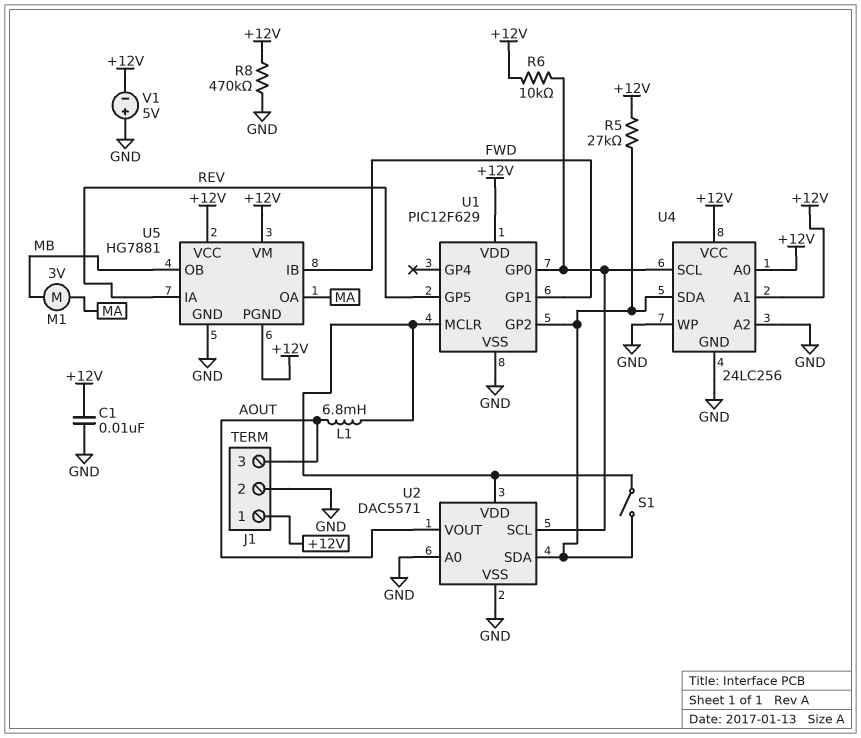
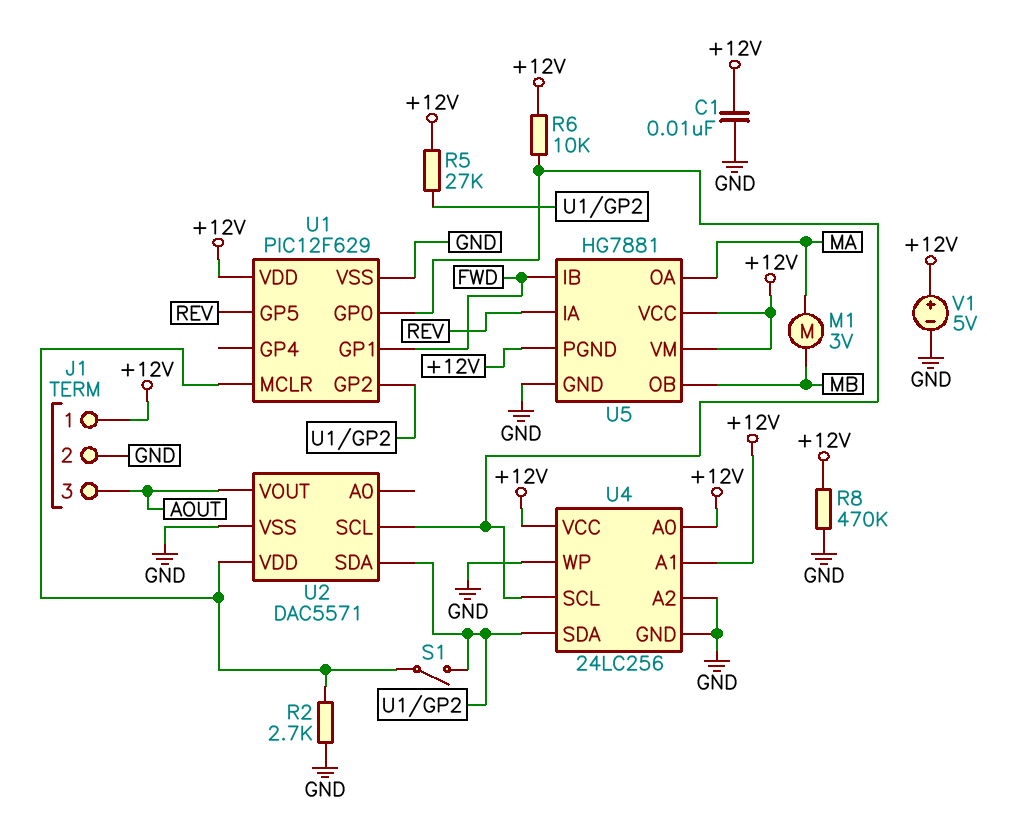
L1: 6.8mH (AOUT, U1/MCLR) -> none
R2: none -> 2.7k (GND, U1/MCLR)
U2 pin A0: GND -> none
V1: 5V (plus GND, minus +12V) -> 5V (plus +12V, minus GND)

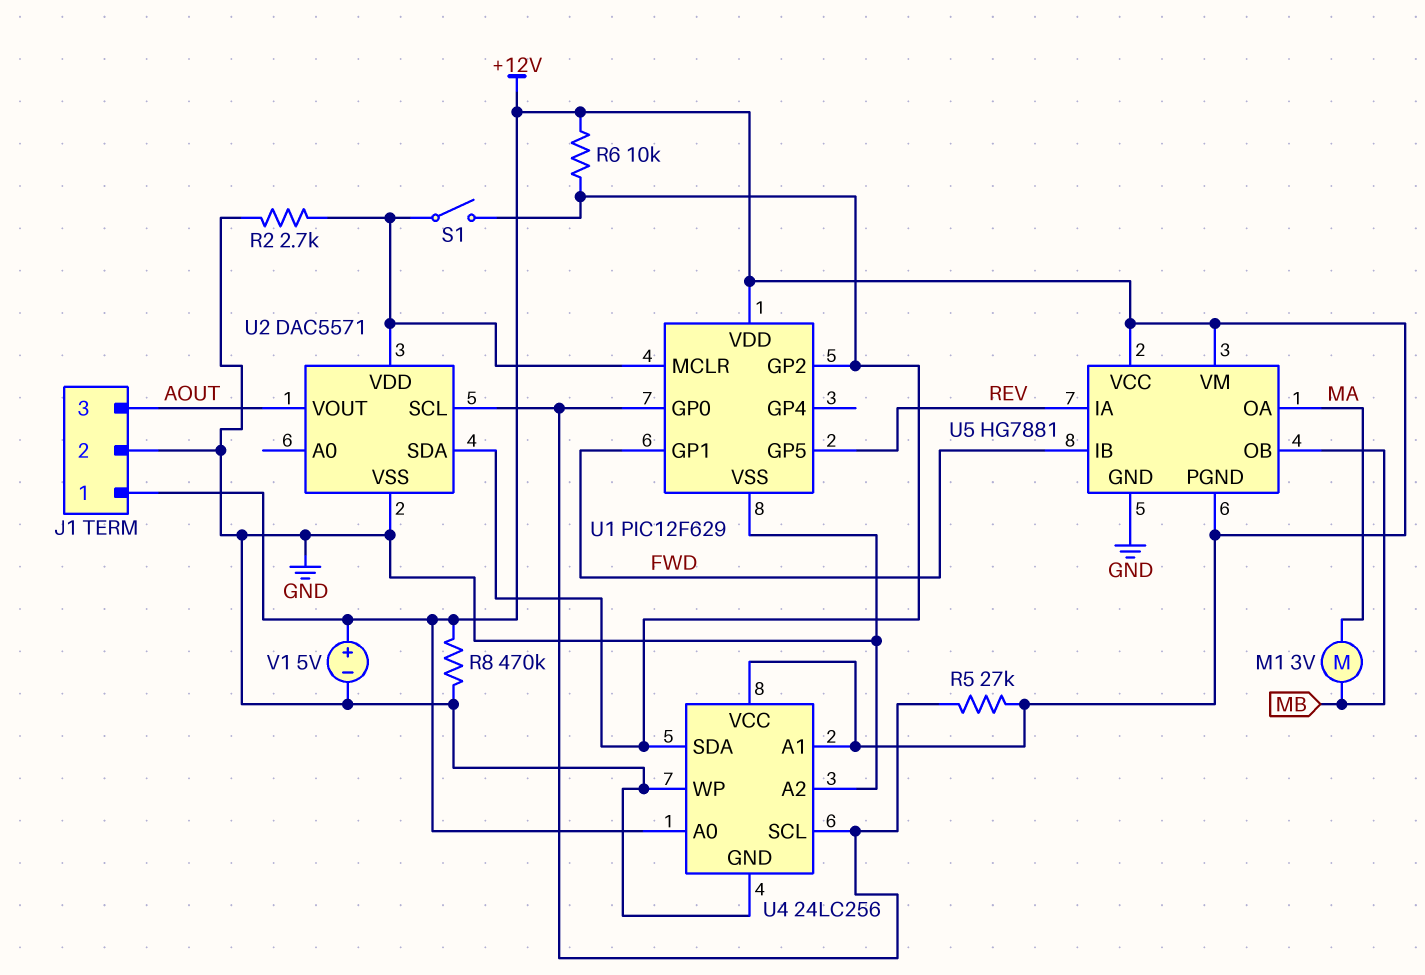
C1: 10nF (+12V, GND) -> none
R5: 27k (+12V, U1/GP2) -> 27k (+12V, U1/GP0)
R6: 10k (+12V, U1/GP0) -> 10k (+12V, U1/GP2)

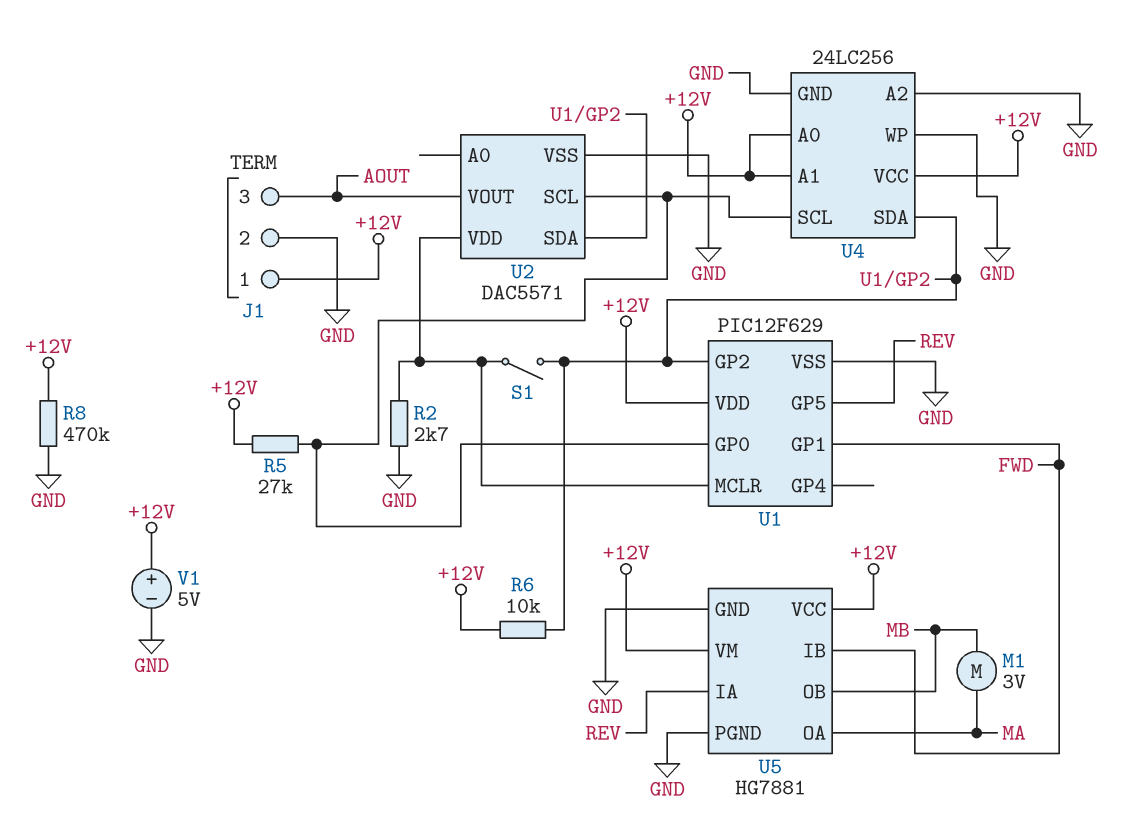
U5 pin PGND: +12V -> GND

